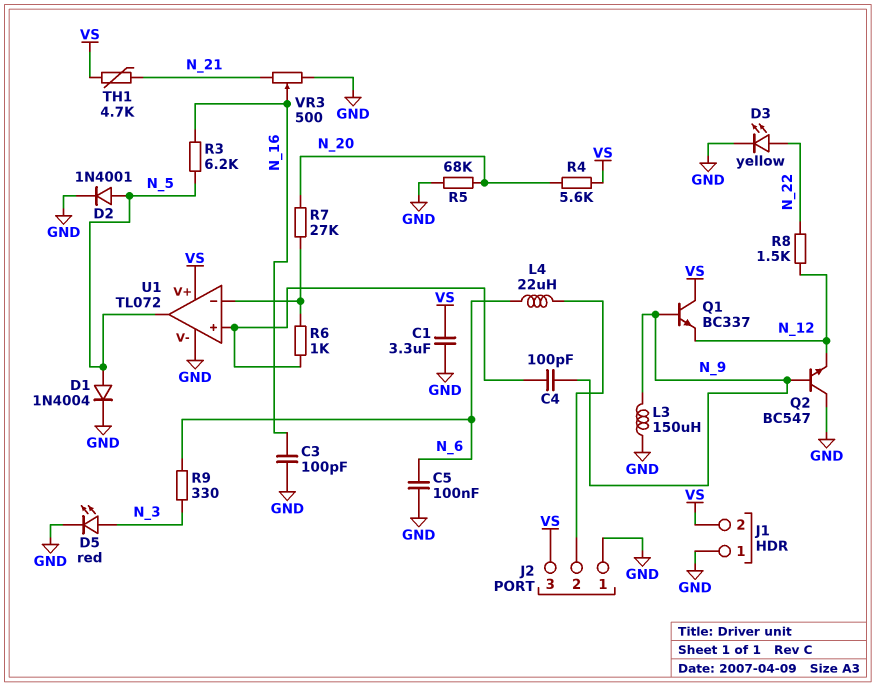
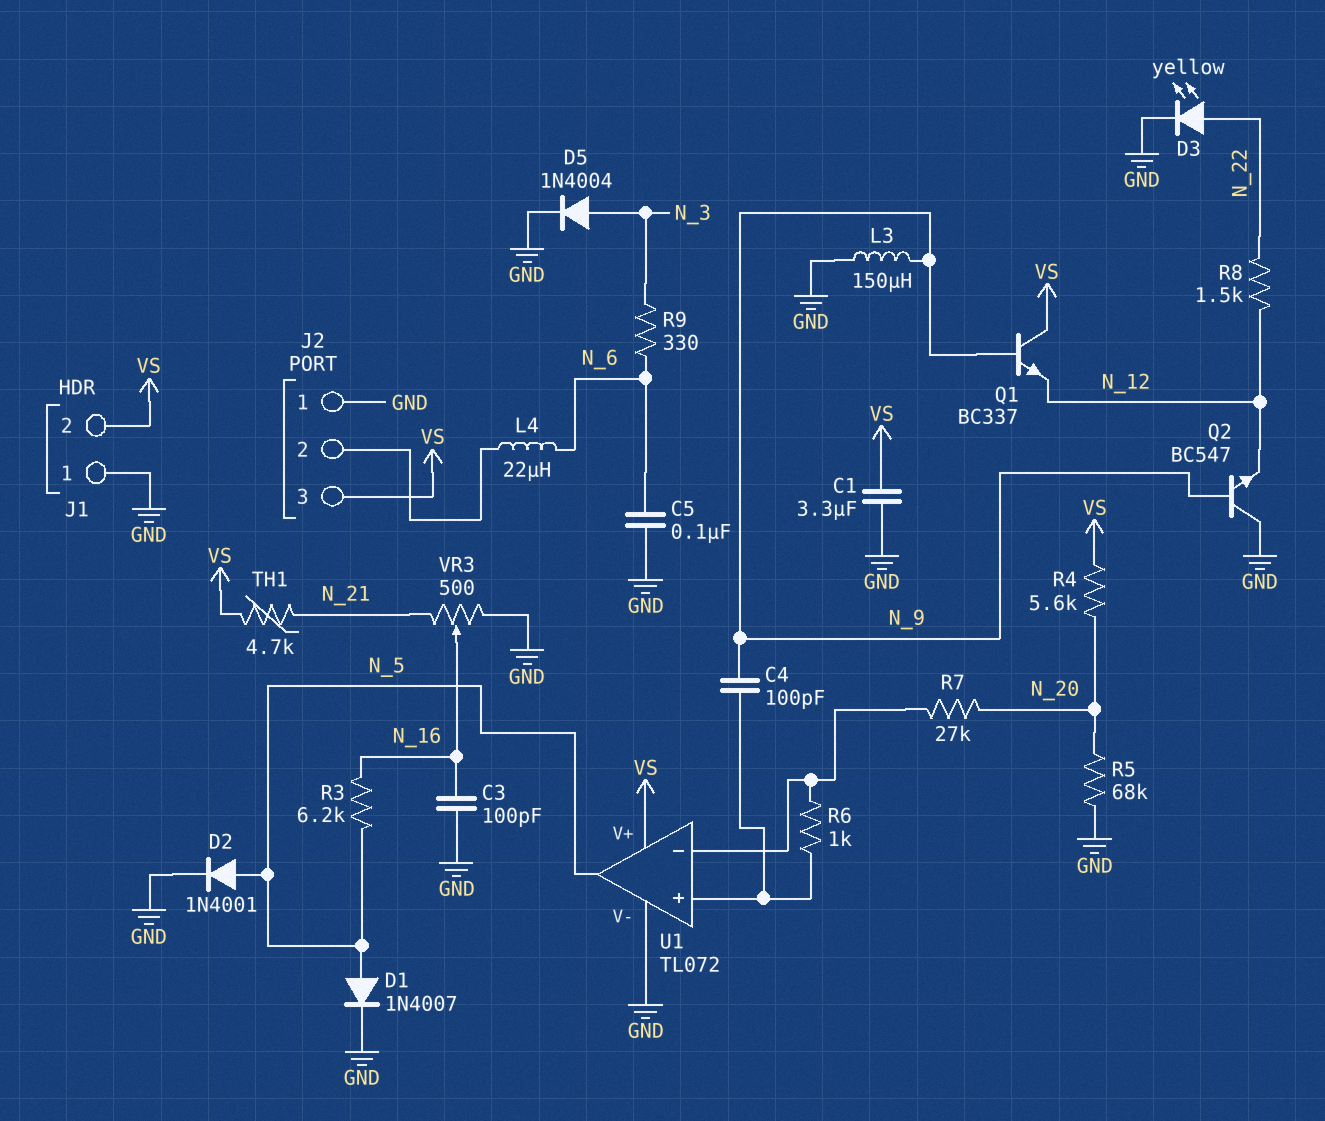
D1: diode 1N4004 (A N_5, K GND) -> diode 1N4007 (A N_5, K GND)
D5: LED red (A N_3, K GND) -> diode 1N4004 (A N_3, K GND)

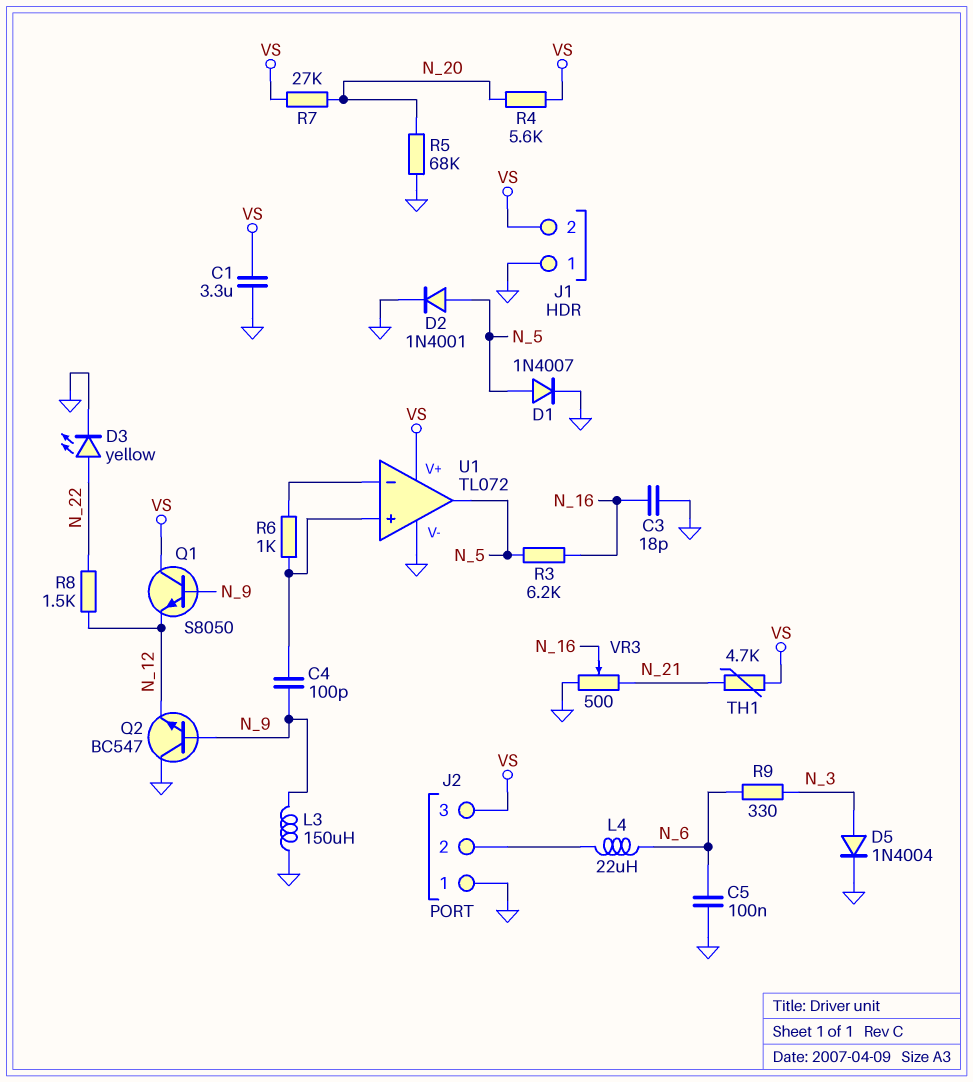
C3: 100pF (GND, N_16) -> 18pF (GND, N_16)
Q1: NPN BC337 (B N_9, C VS, E N_12) -> NPN S8050 (B N_9, C VS, E N_12)
R7: 27k (N_20, U1/in-) -> 27k (N_20, VS)

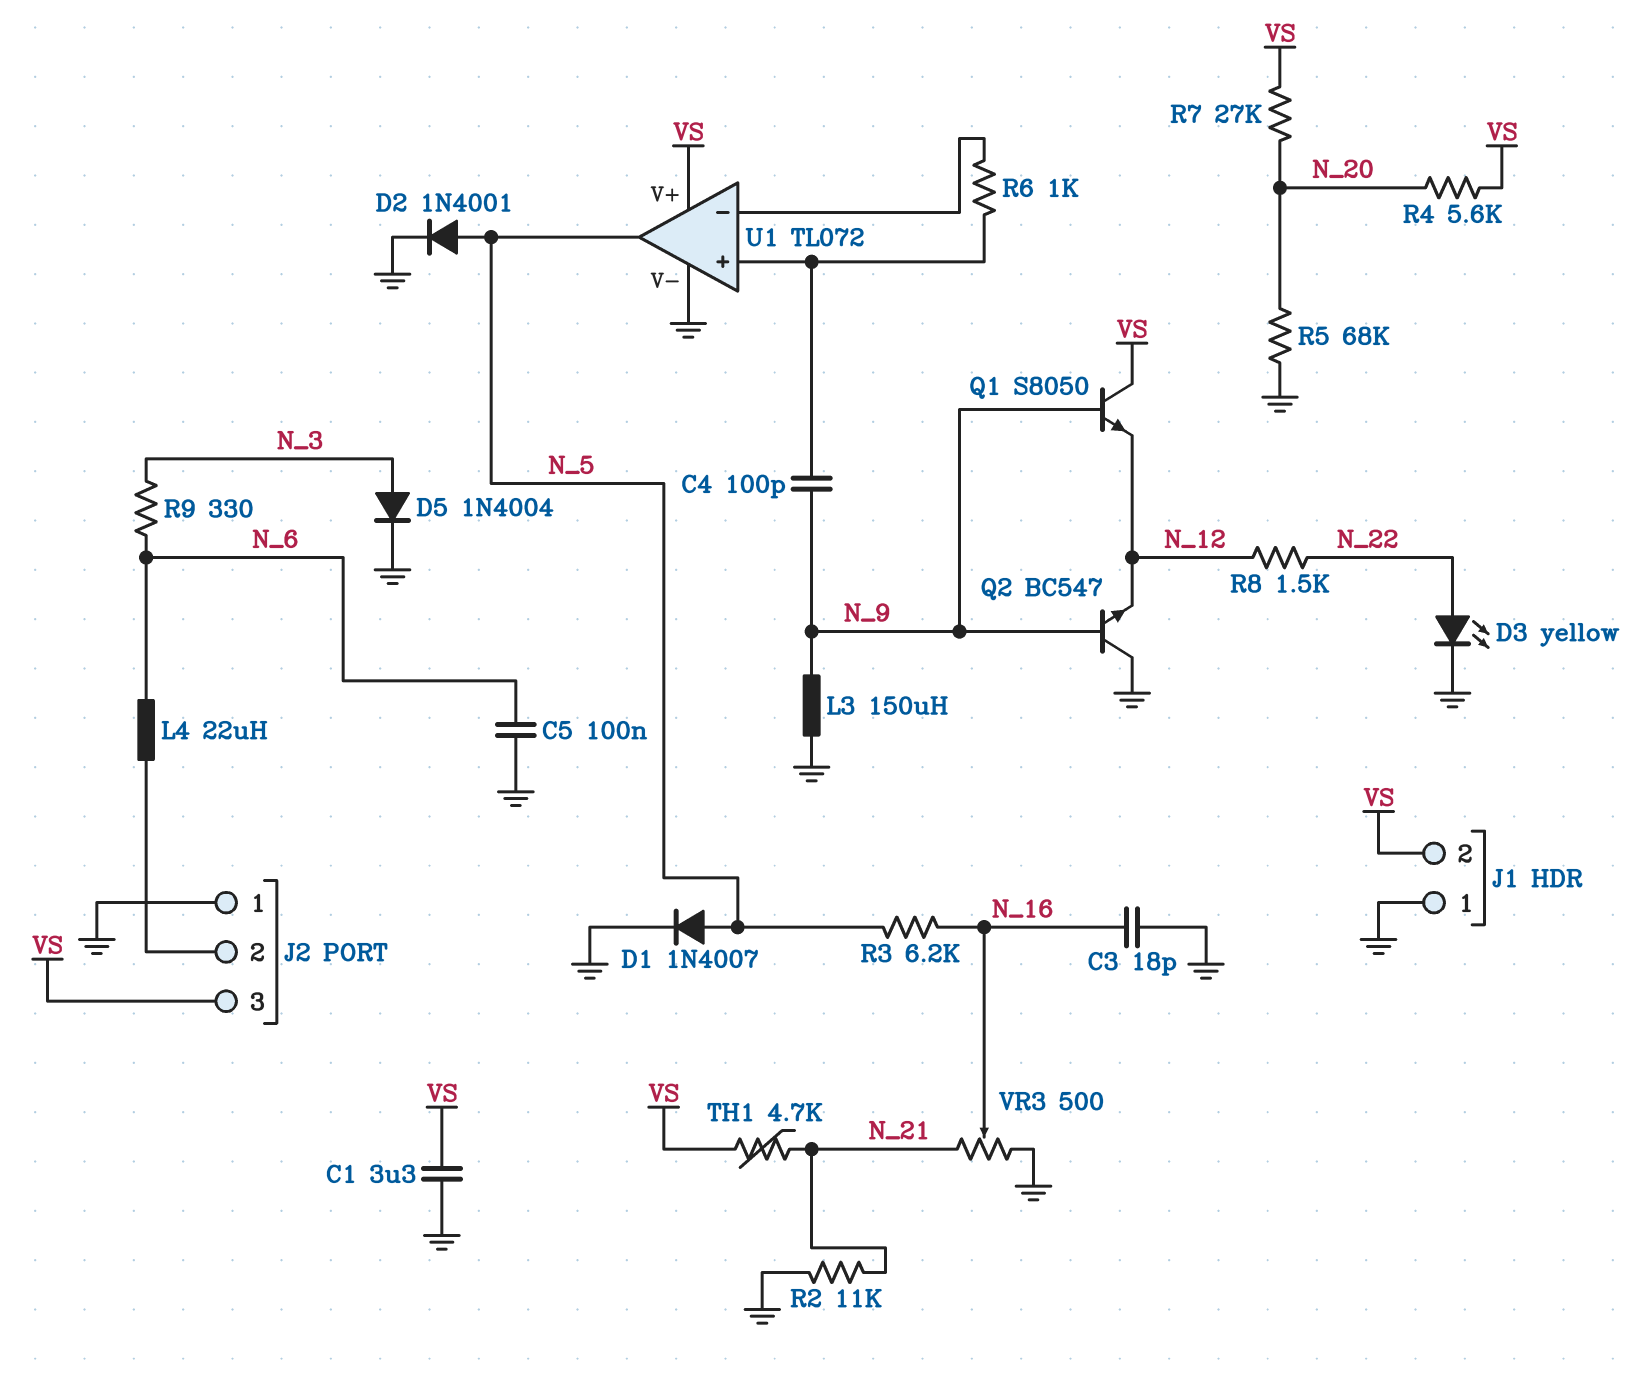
R2: none -> 11k (GND, N_21)

